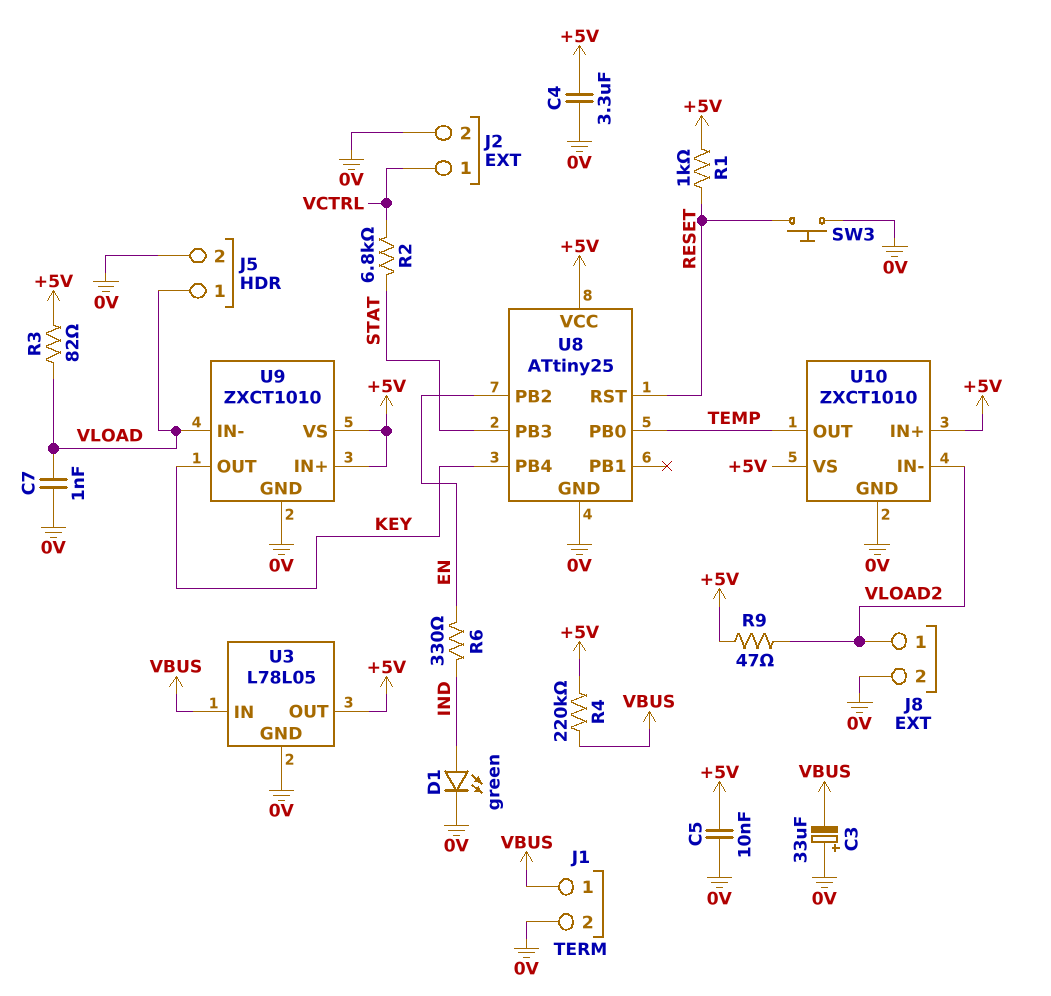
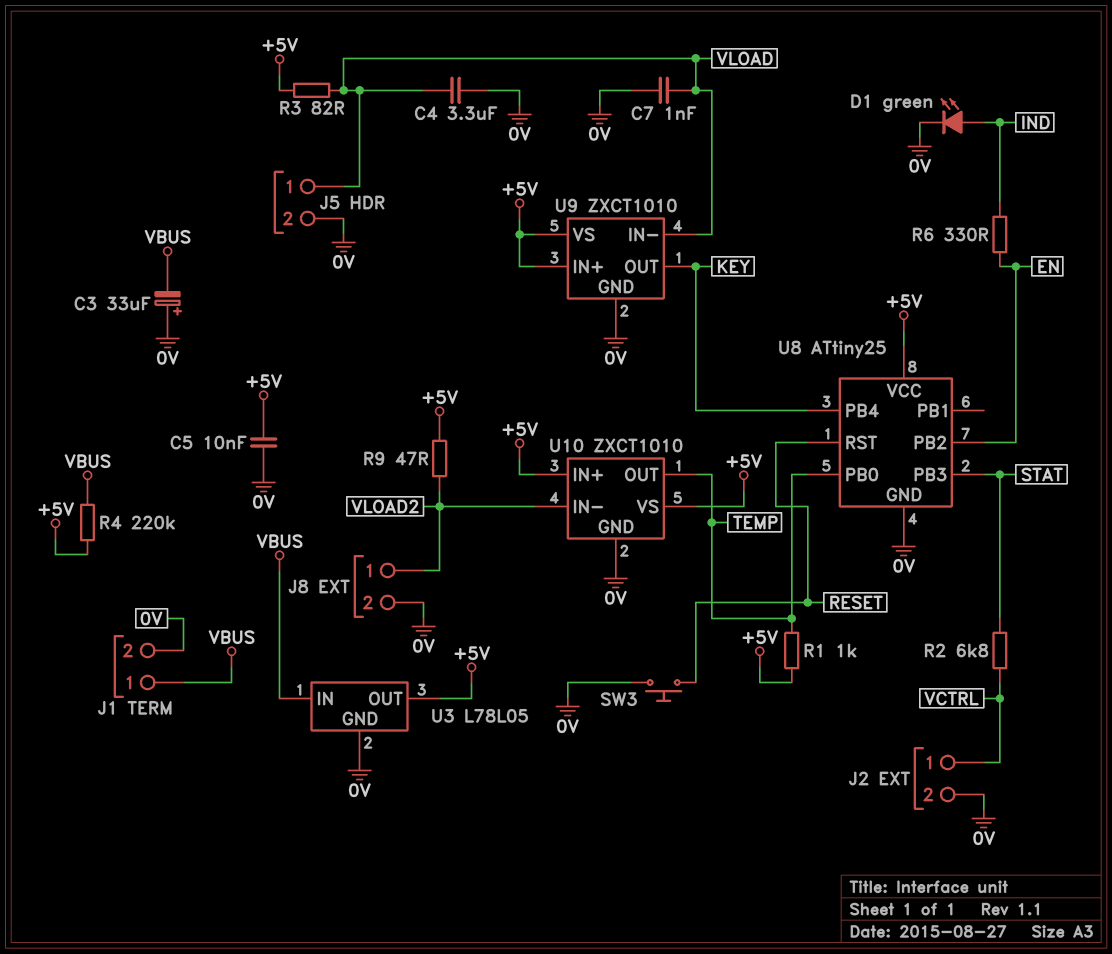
C4: 3.3uF (+5V, 0V) -> 3.3uF (0V, VLOAD)
R1: 1k (+5V, RESET) -> 1k (+5V, TEMP)

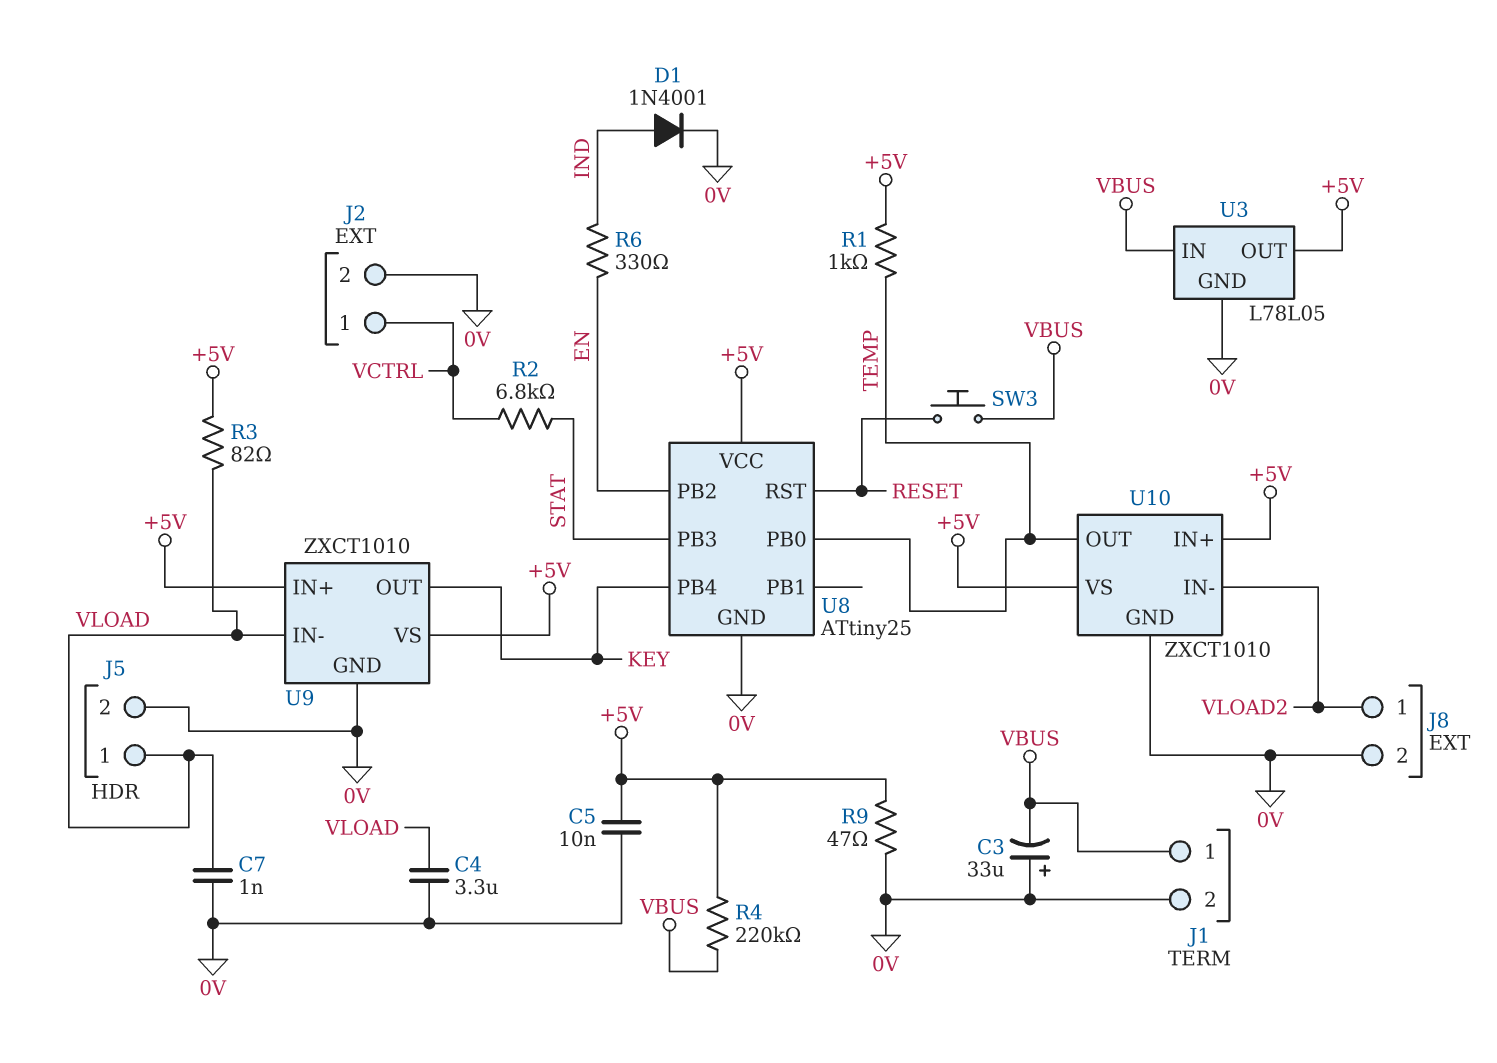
D1: LED green (A IND, K 0V) -> diode 1N4001 (A IND, K 0V)
R9: 47 (+5V, VLOAD2) -> 47 (+5V, 0V)
SW3: button (0V, RESET) -> button (RESET, VBUS)

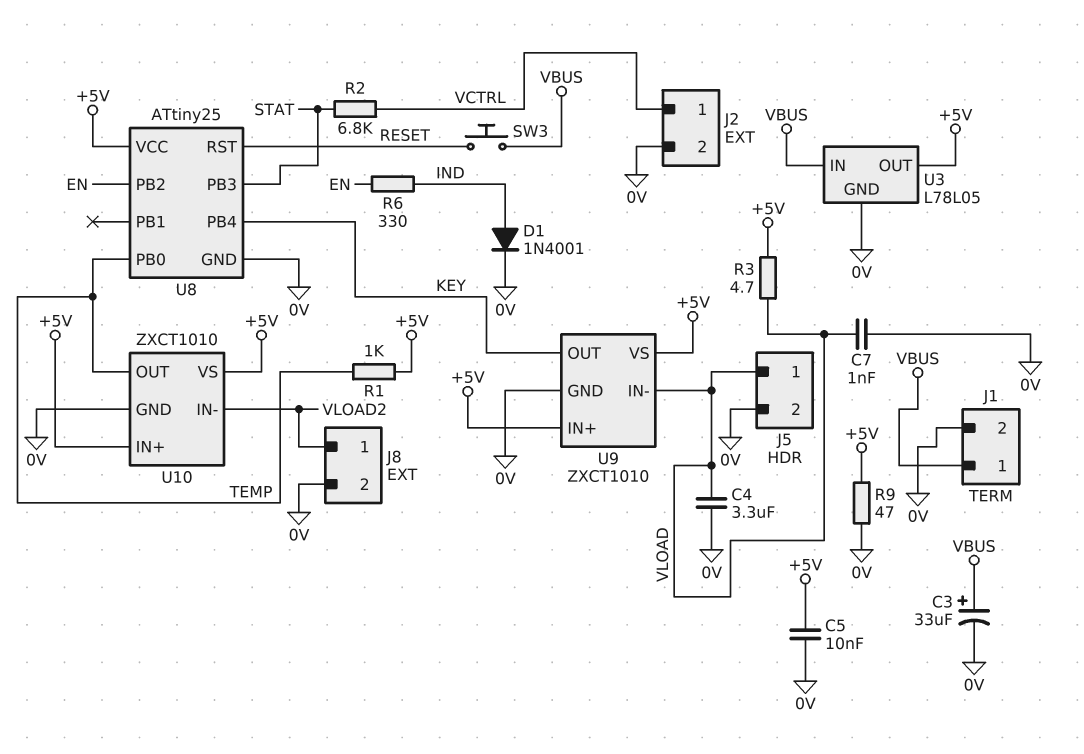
C3: 33uF (plus 0V, minus VBUS) -> 33uF (plus VBUS, minus 0V)
R3: 82 (+5V, VLOAD) -> 4.7 (+5V, VLOAD)
R4: 220k (+5V, VBUS) -> none

